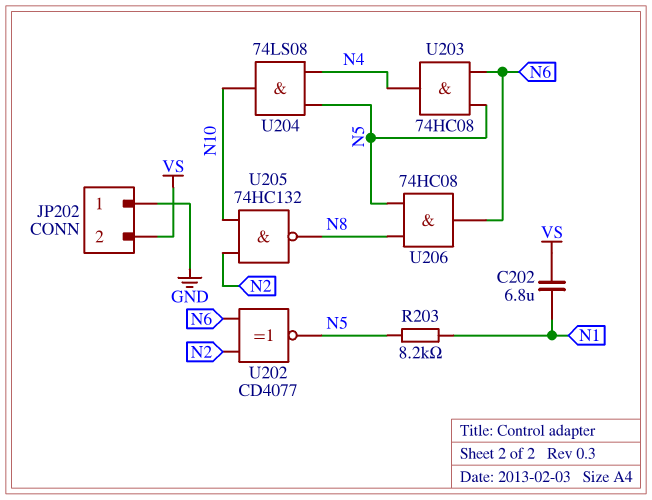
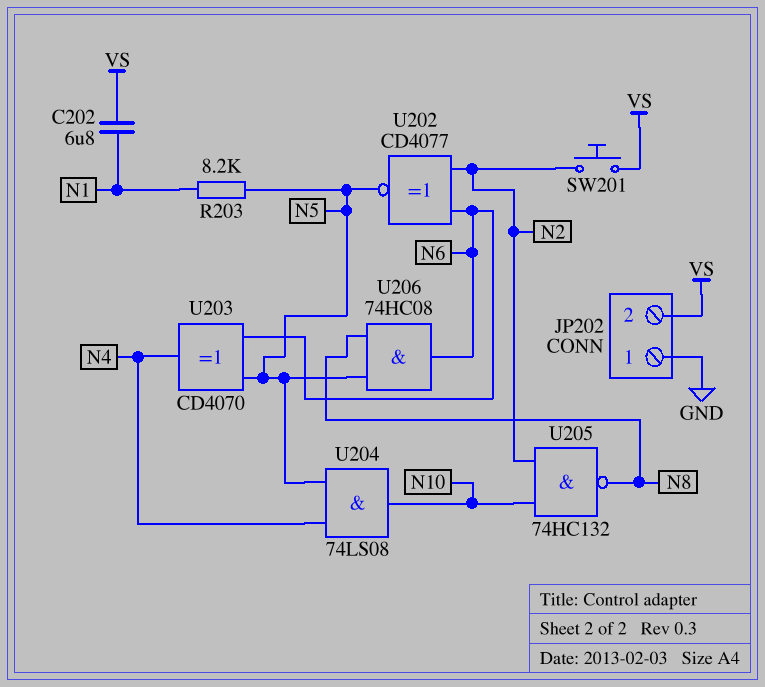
SW201: none -> button (N2, VS)
U203: AND 74HC08 (in N5, in N6, out N4) -> XOR CD4070 (in N5, in N6, out N4)

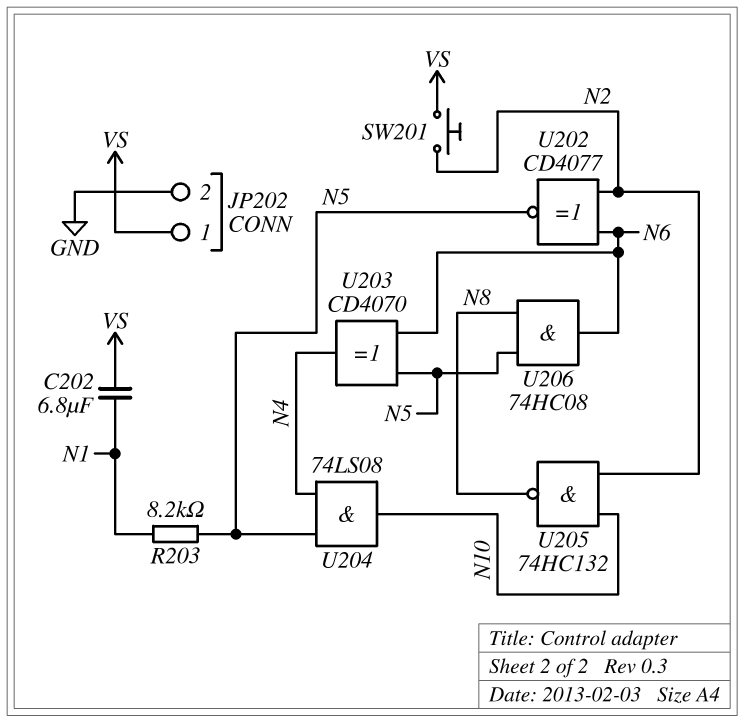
JP202 pin 1: GND -> VS
JP202 pin 2: VS -> GND

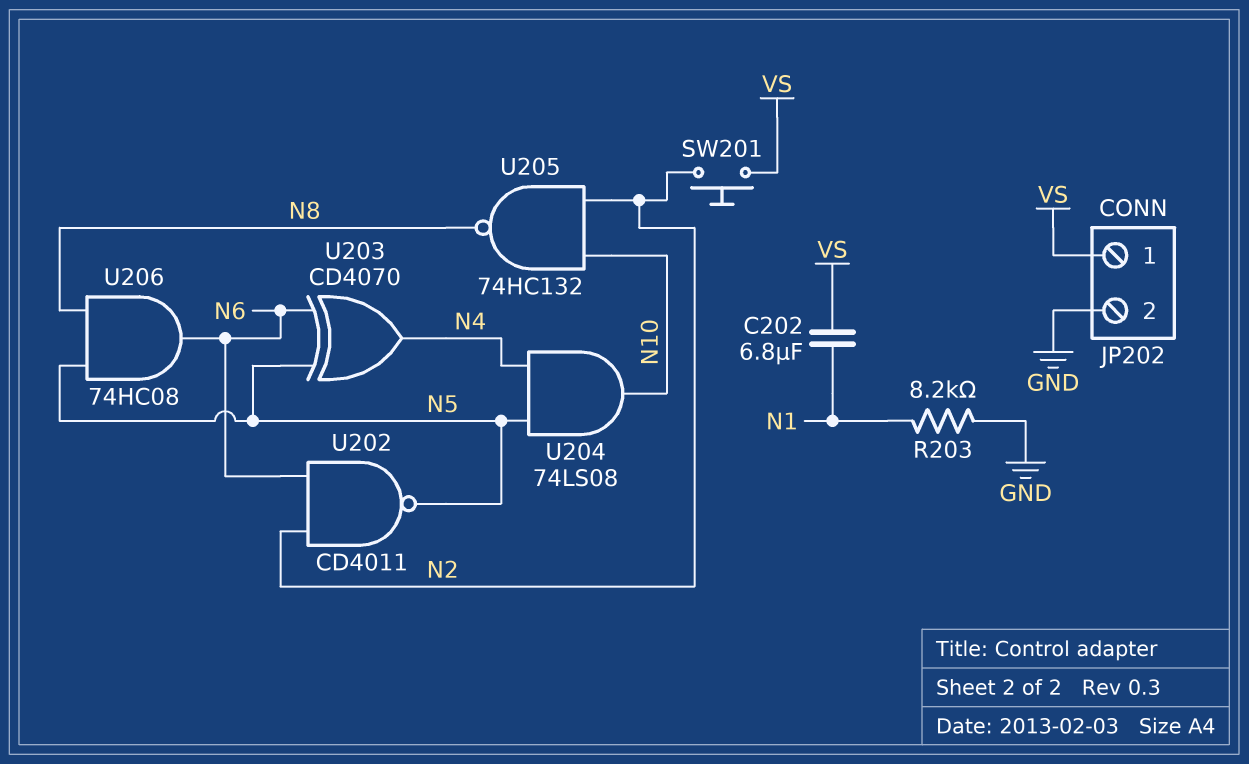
R203: 8.2k (N1, N5) -> 8.2k (GND, N1)
U202: XNOR CD4077 (in N2, in N6, out N5) -> NAND CD4011 (in N2, in N6, out N5)

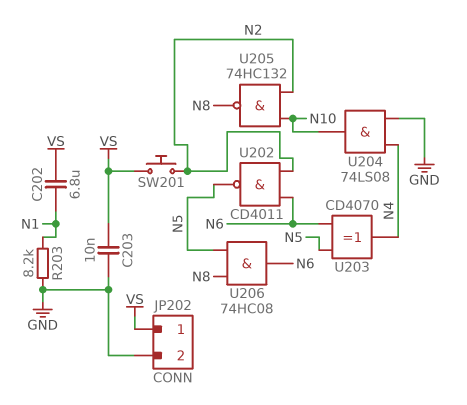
C203: none -> 10nF (GND, VS)
U204: AND 74LS08 (in N4, in N5, out N10) -> AND 74LS08 (in GND, in N4, out N10)

